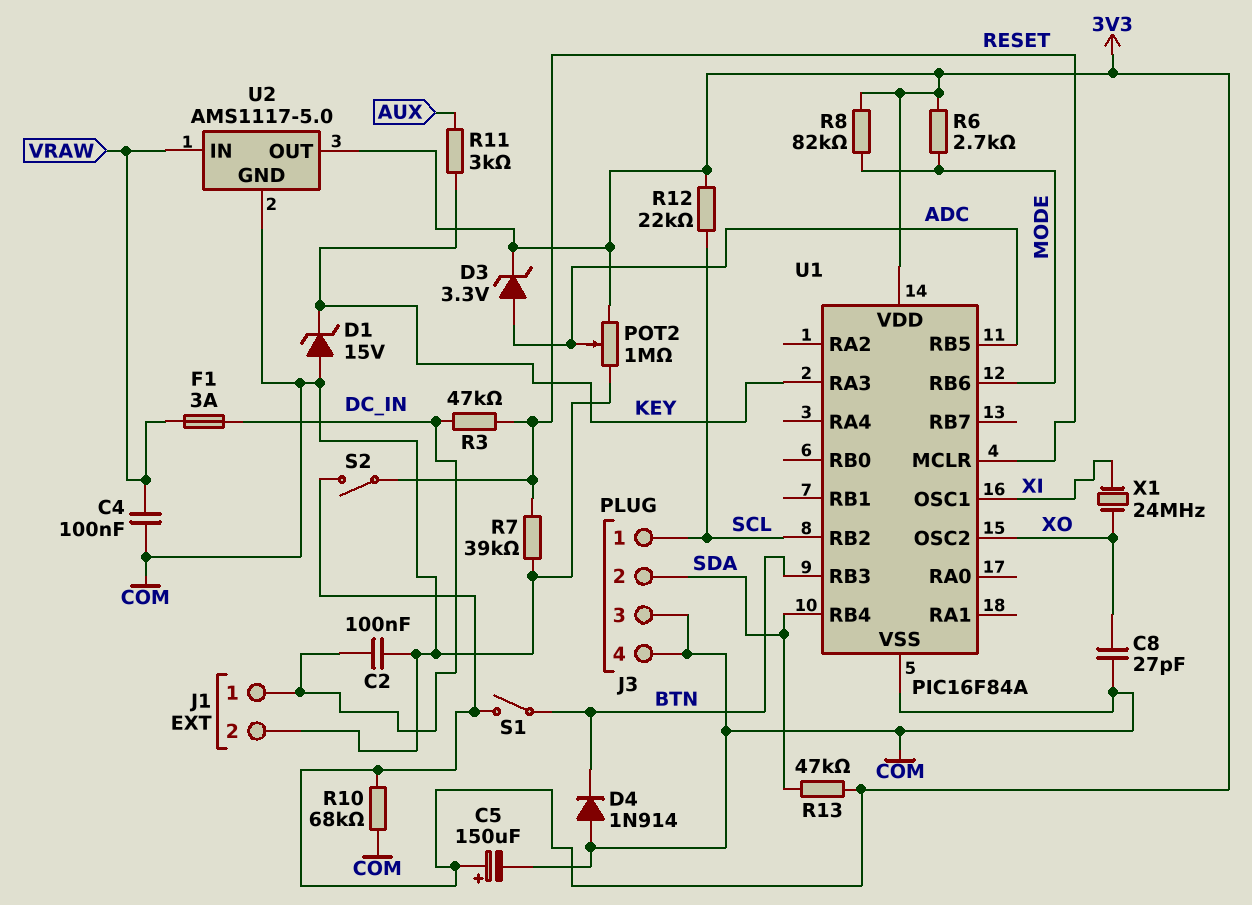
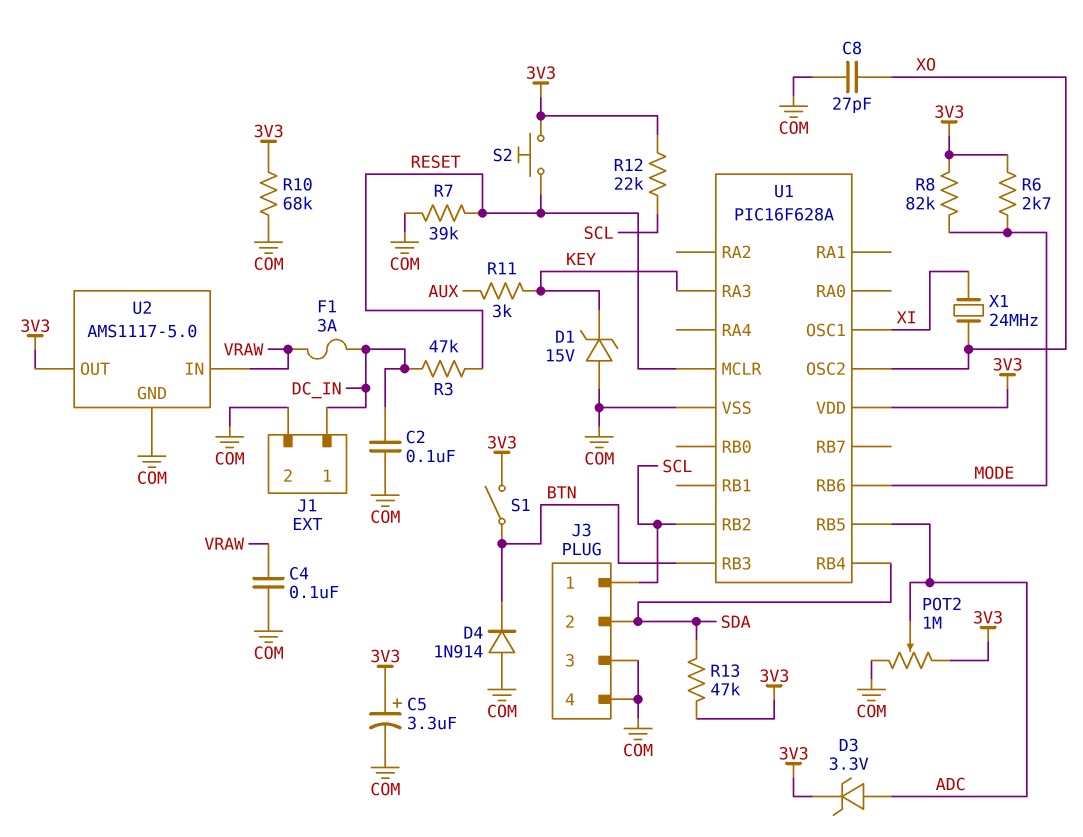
C5: 150uF (plus 3V3, minus COM) -> 3.3uF (plus 3V3, minus COM)
S2: switch (3V3, RESET) -> button (3V3, RESET)
U1: PIC16F84A -> PIC16F628A

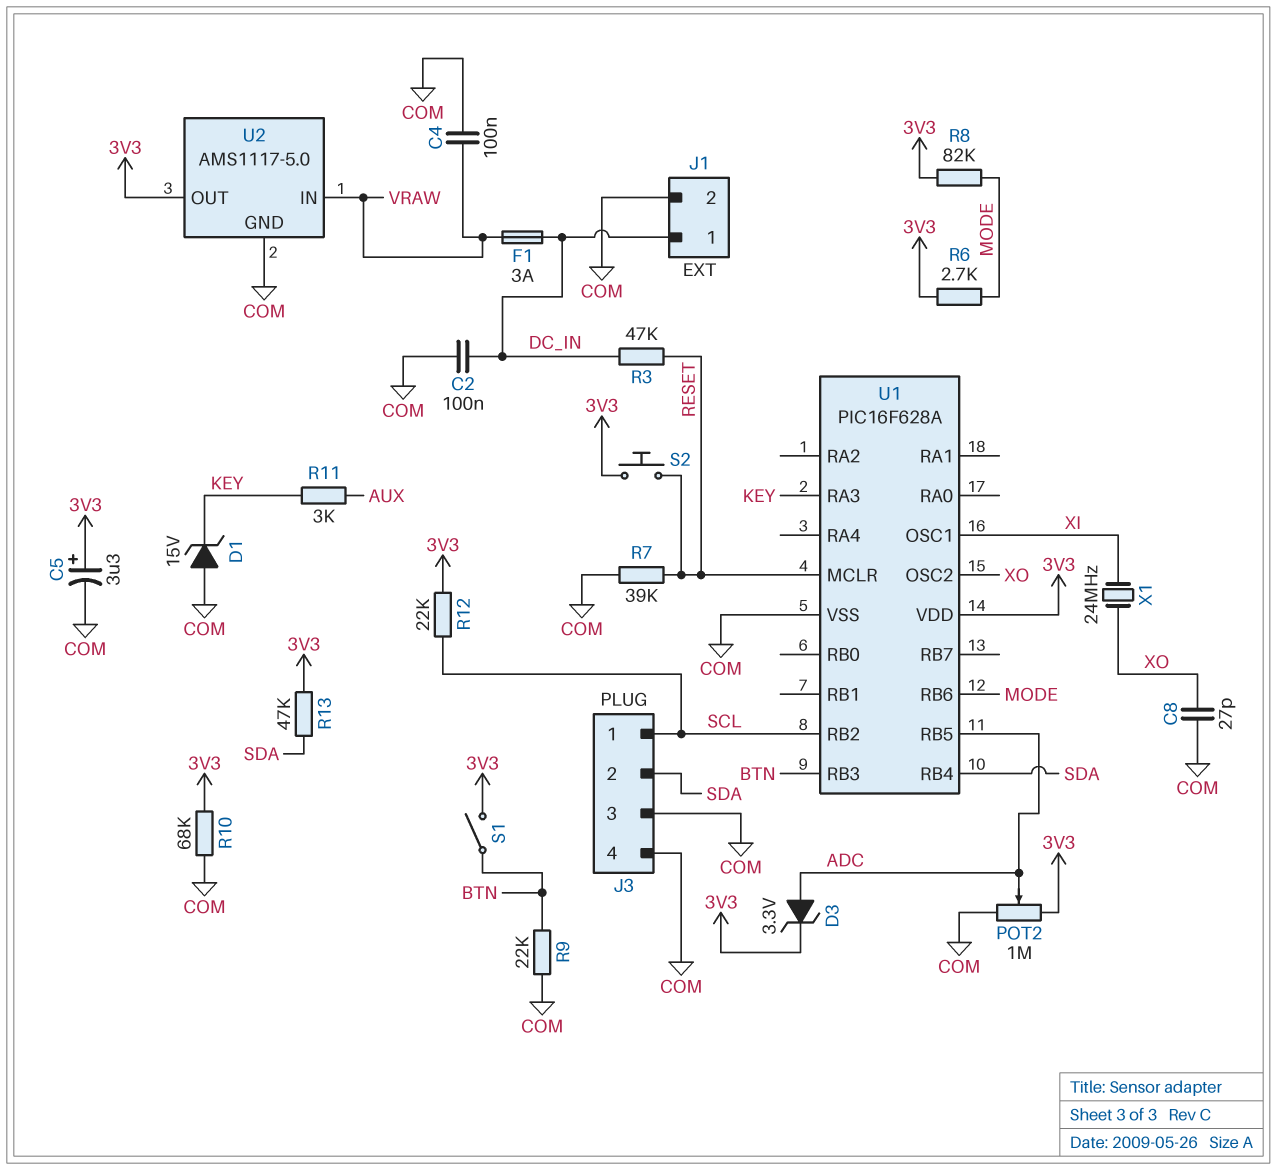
D4: diode 1N914 (A COM, K BTN) -> none
R9: none -> 22k (BTN, COM)

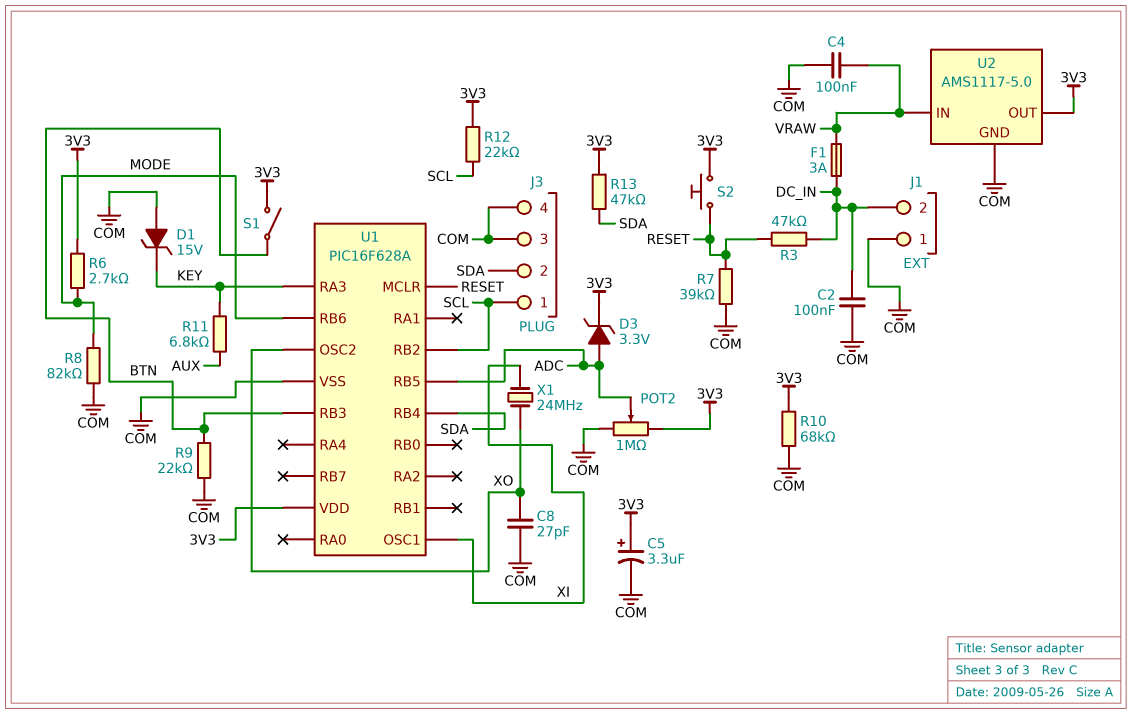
J1 pin 1: DC_IN -> COM
J1 pin 2: COM -> DC_IN
R8: 82k (3V3, MODE) -> 82k (COM, MODE)
R11: 3k (AUX, KEY) -> 6.8k (AUX, KEY)

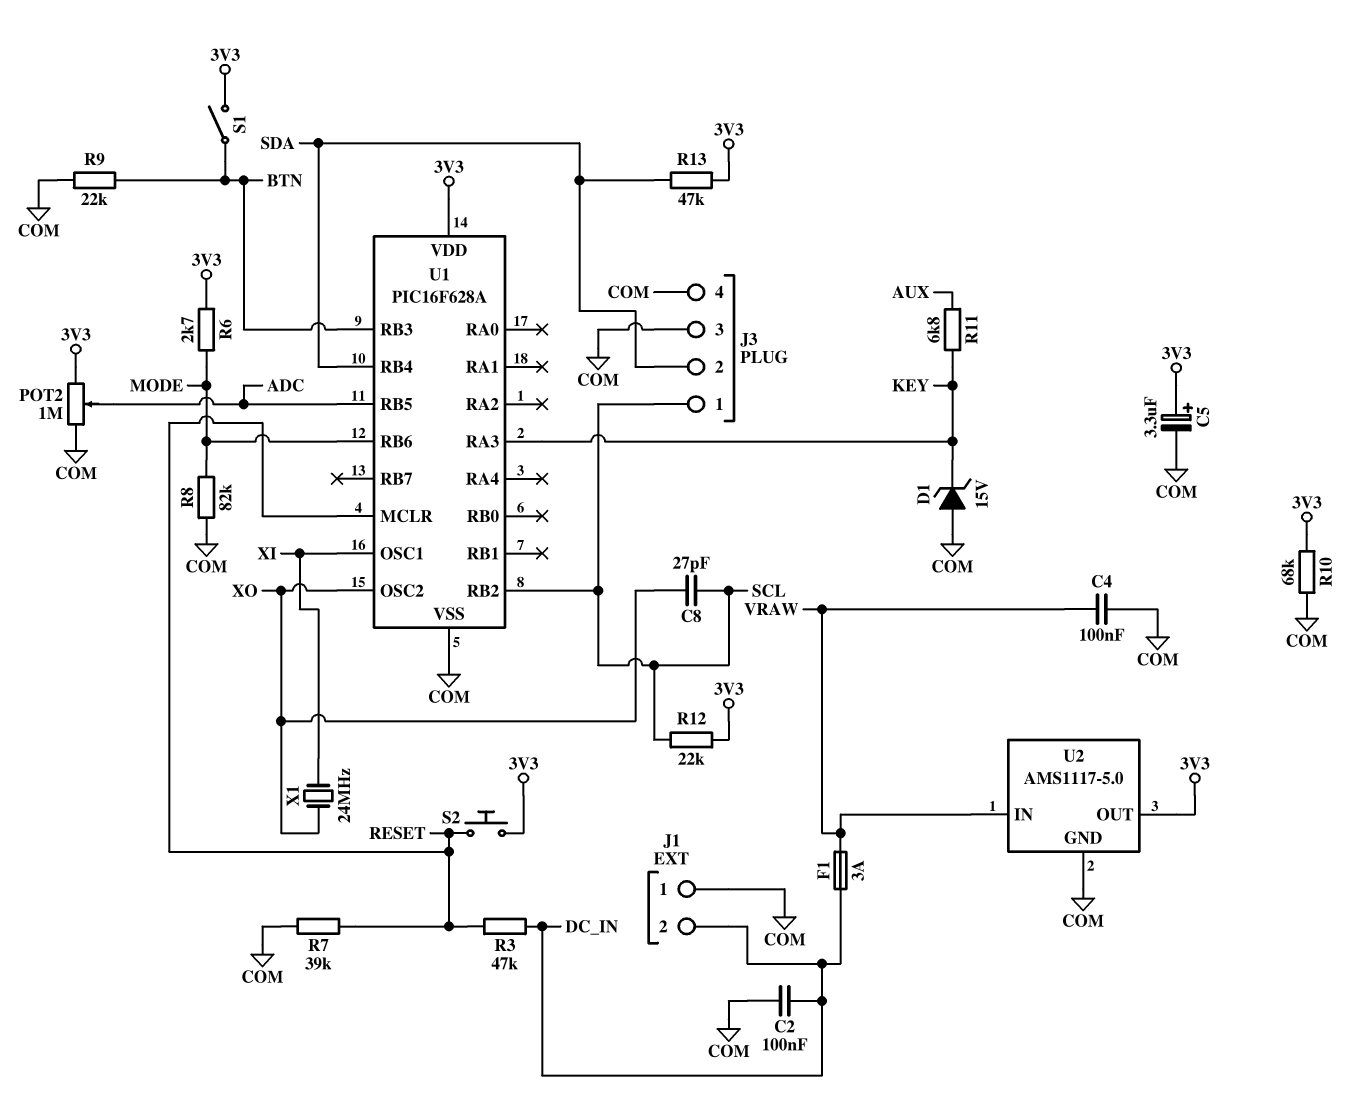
C8: 27pF (COM, XO) -> 27pF (SCL, XO)
D3: zener 3.3V (A ADC, K 3V3) -> none

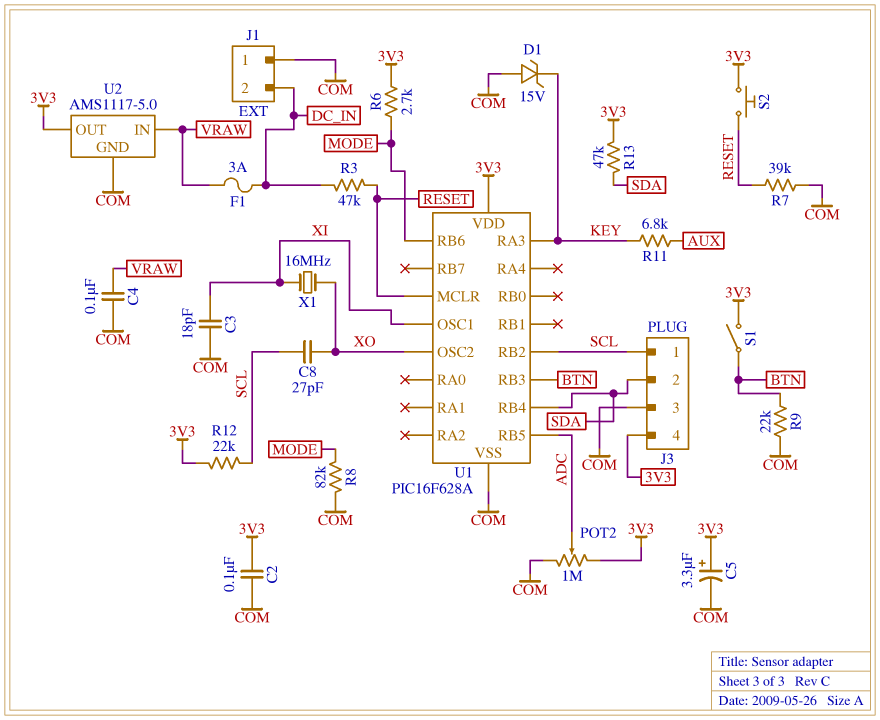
C2: 100nF (COM, DC_IN) -> 100nF (3V3, COM)
C3: none -> 18pF (COM, XI)
J3 pin 4: COM -> 3V3
R10: 68k (3V3, COM) -> none
X1: 24MHz (XI, XO) -> 16MHz (XI, XO)

